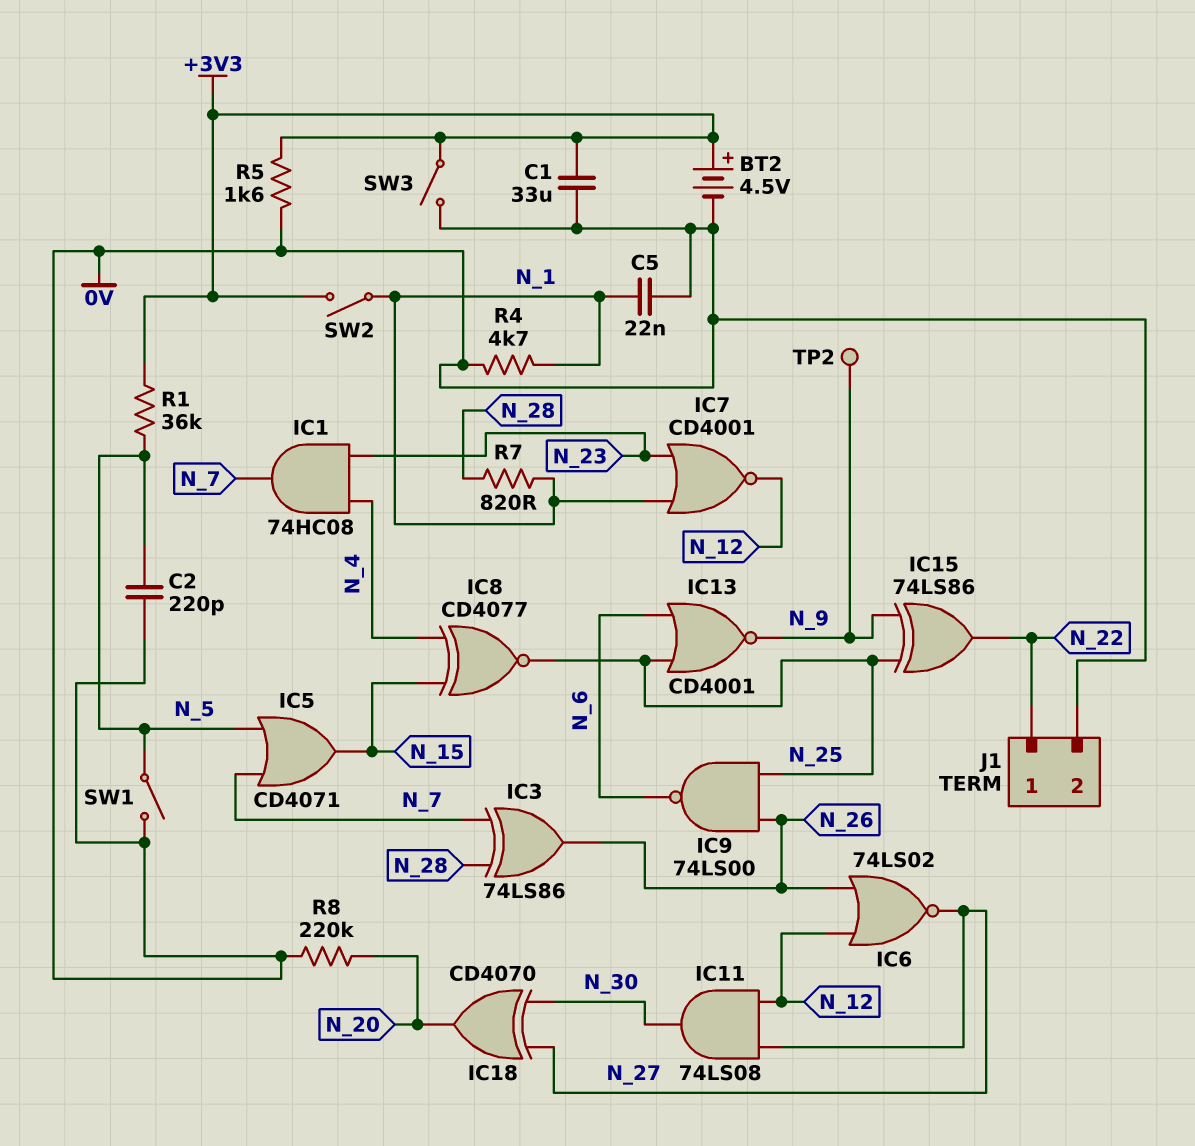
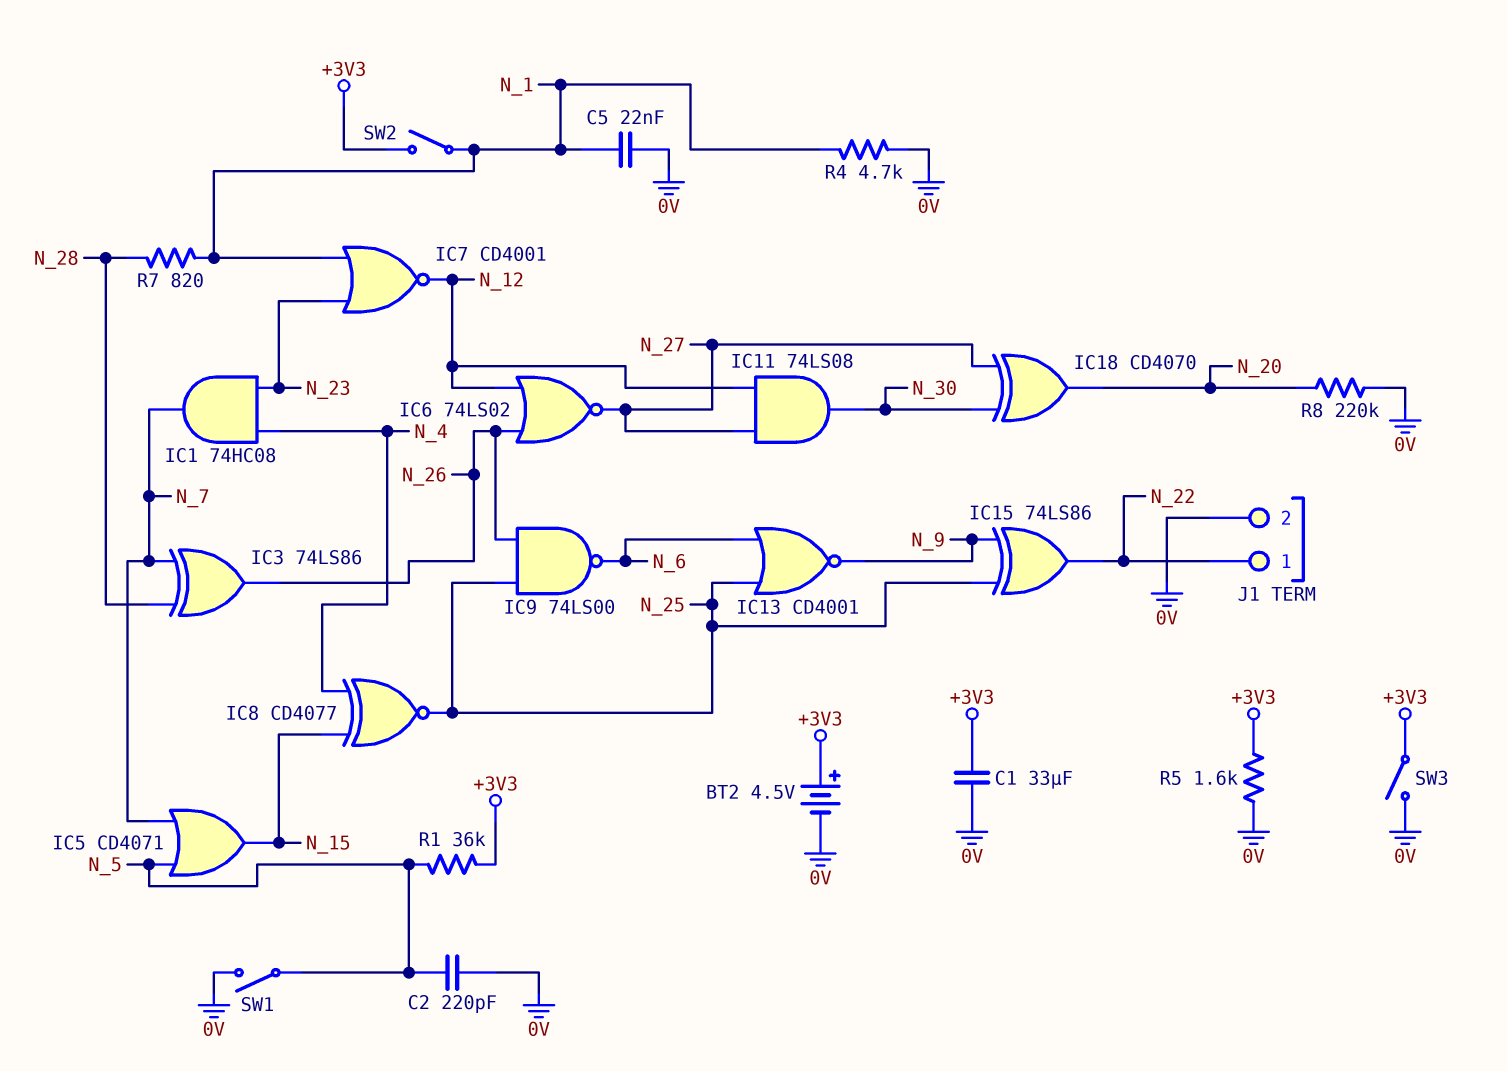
TP2: test point (N_9) -> none

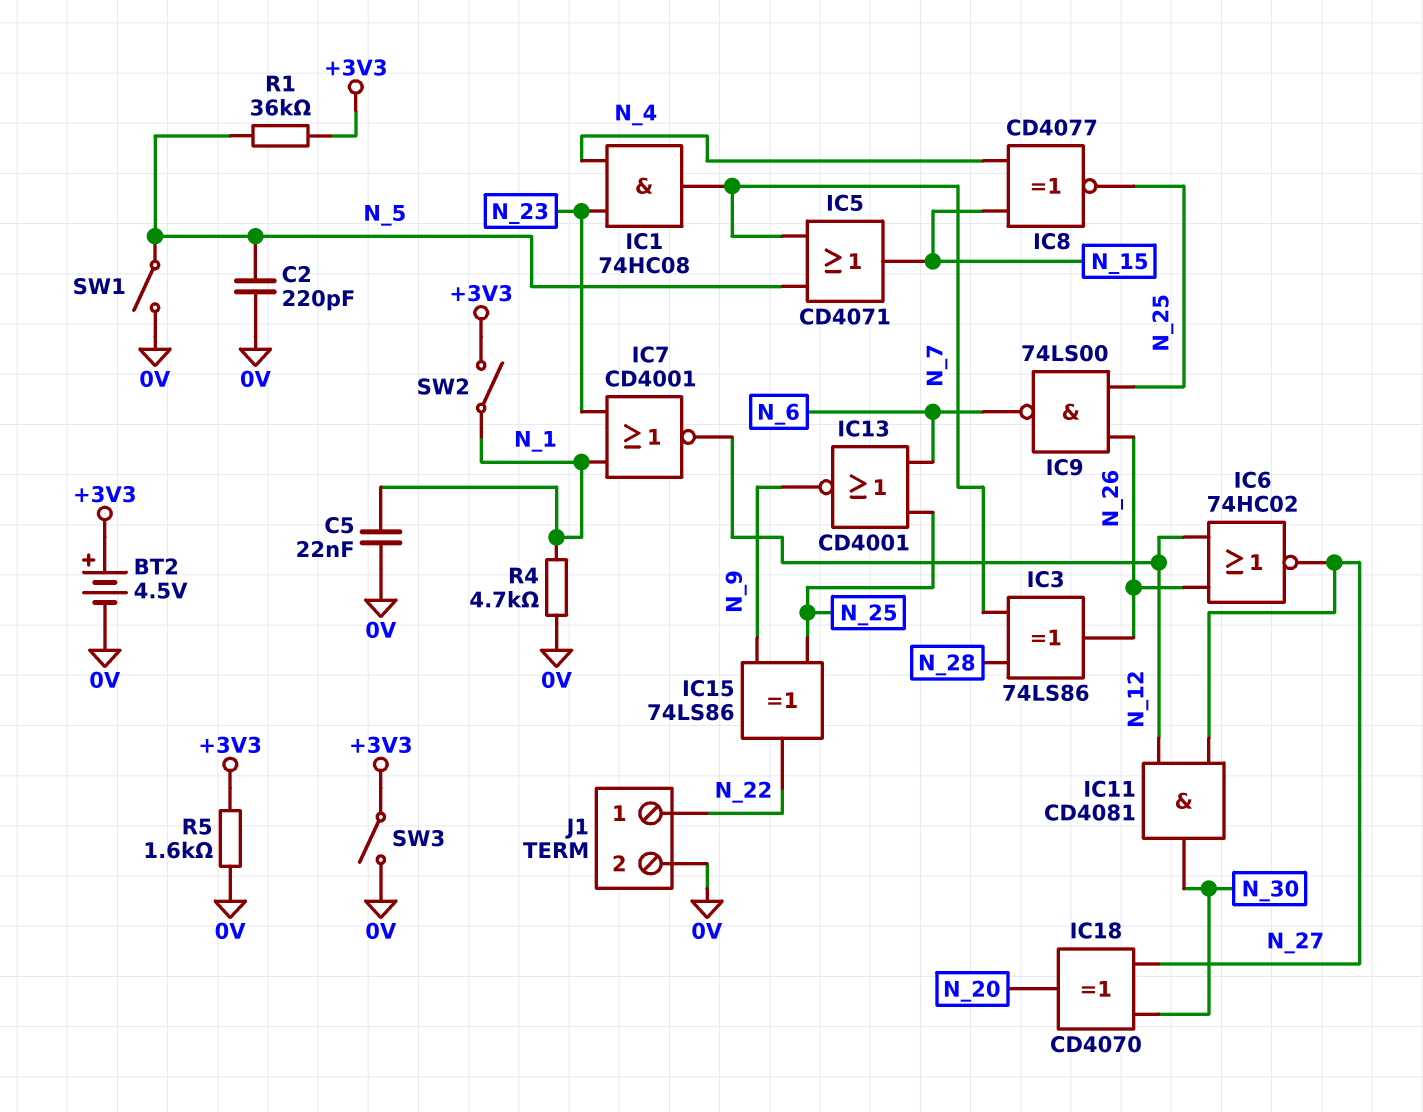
C1: 33uF (+3V3, 0V) -> none
IC6: NOR 74LS02 (in N_12, in N_26, out N_27) -> NOR 74HC02 (in N_12, in N_26, out N_27)
IC11: AND 74LS08 (in N_12, in N_27, out N_30) -> AND CD4081 (in N_12, in N_27, out N_30)
R7: 820 (N_1, N_28) -> none
R8: 220k (0V, N_20) -> none

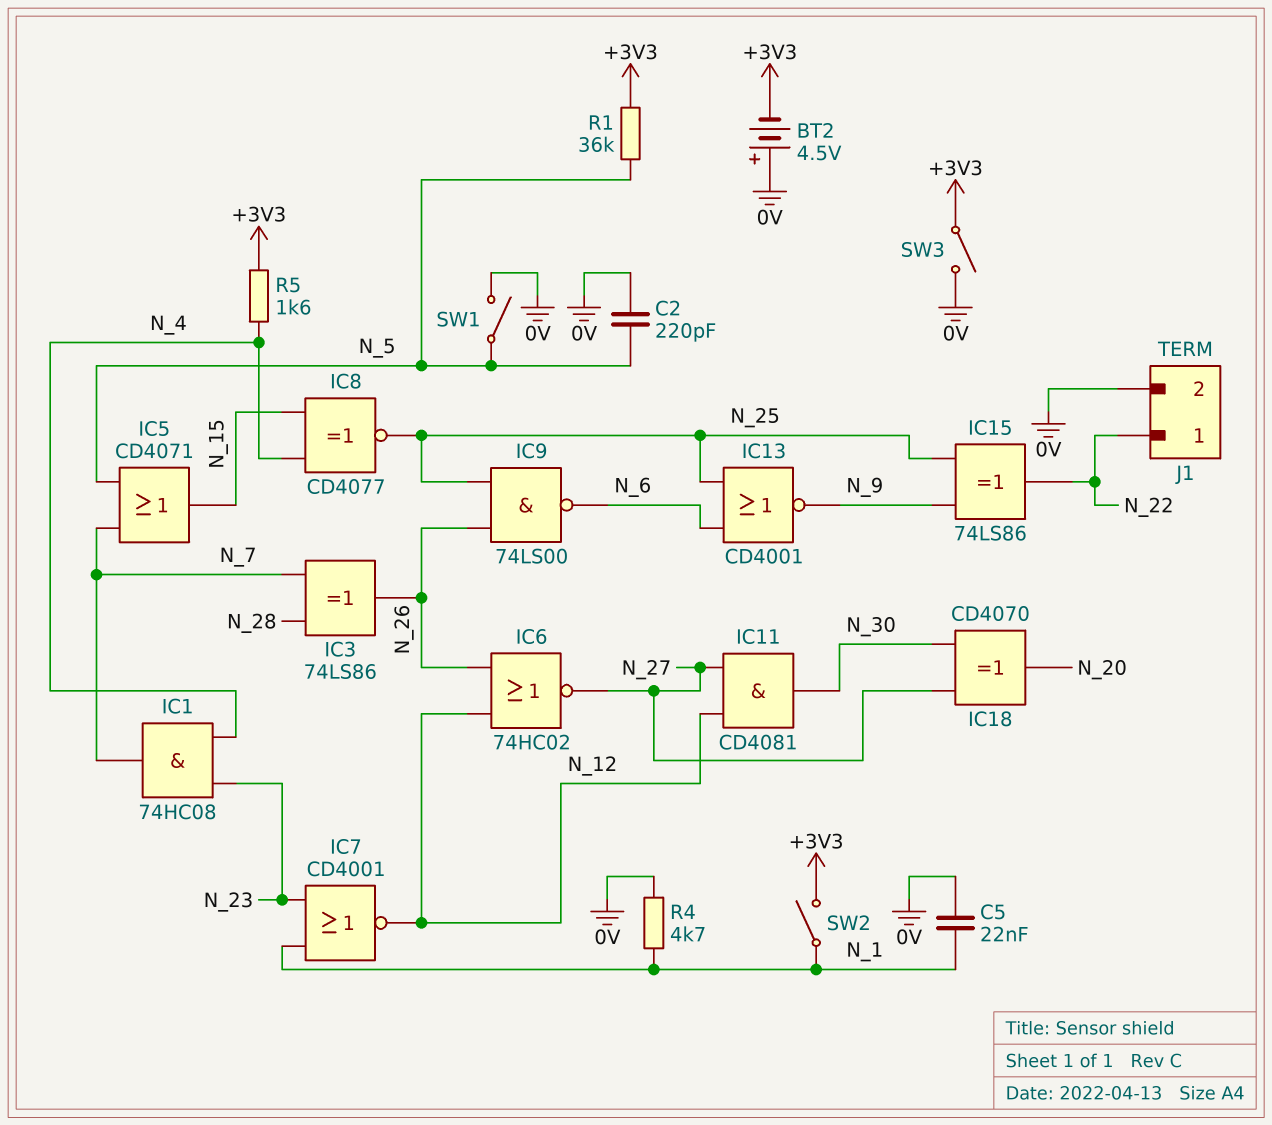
BT2: 4.5V (plus +3V3, minus 0V) -> 4.5V (plus 0V, minus +3V3)
R5: 1.6k (+3V3, 0V) -> 1.6k (+3V3, N_4)

